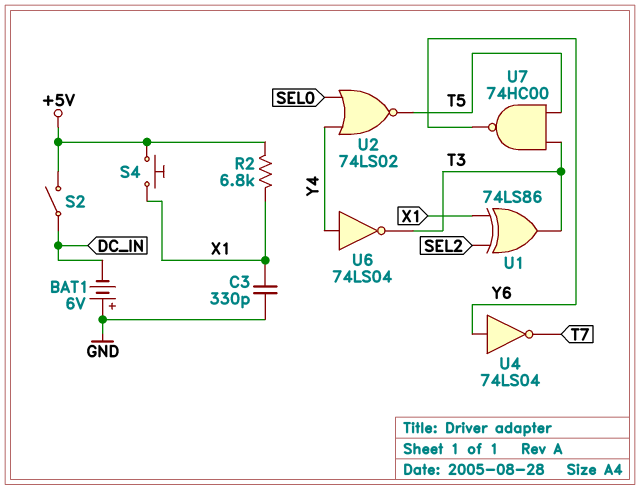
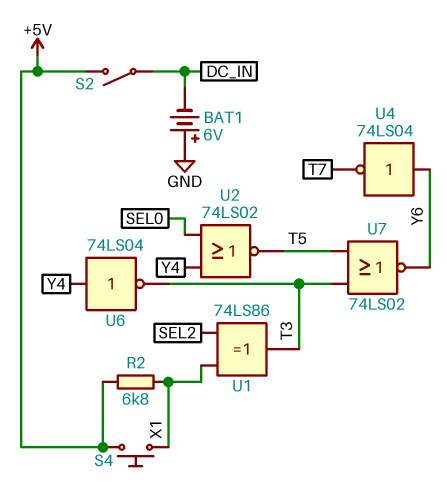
C3: 330pF (GND, X1) -> none
U7: NAND 74HC00 (in T3, in T5, out Y6) -> NOR 74LS02 (in T3, in T5, out Y6)

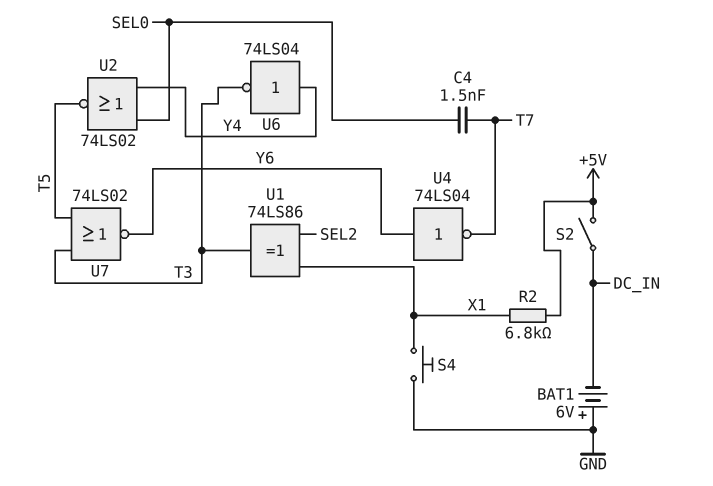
C4: none -> 1.5nF (SEL0, T7)
S4: button (+5V, X1) -> button (GND, X1)

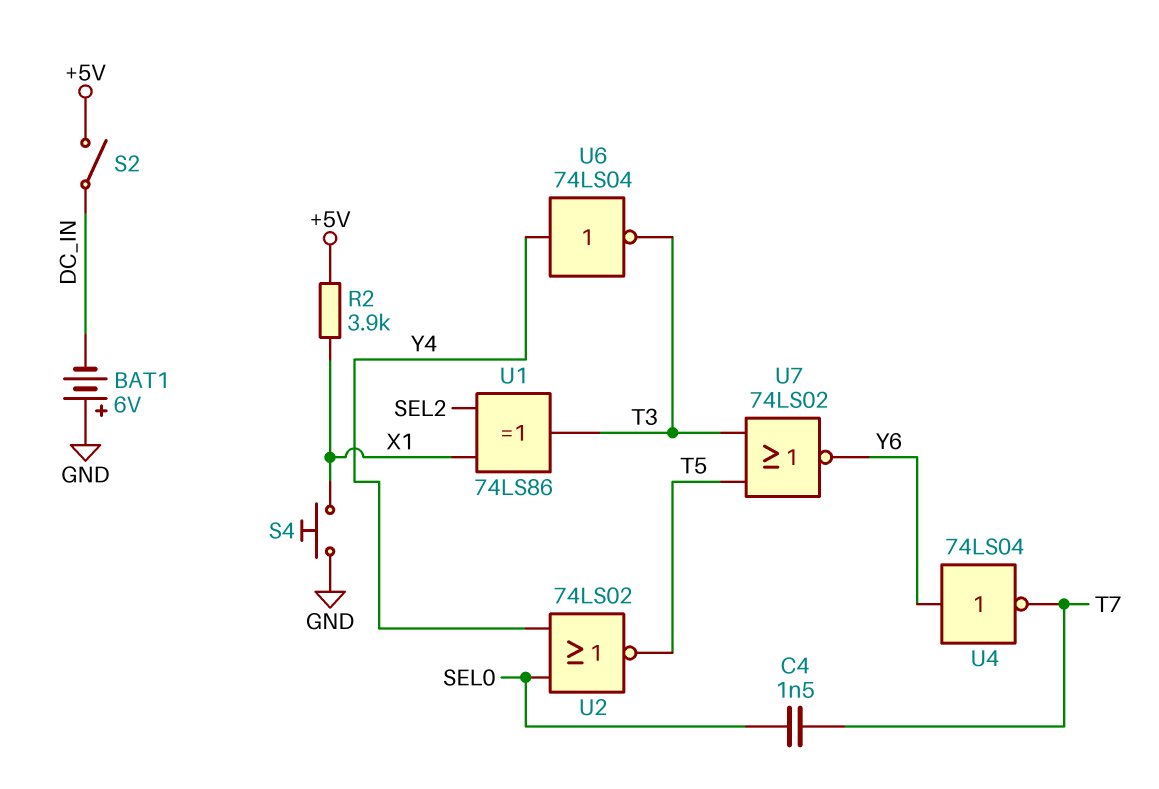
R2: 6.8k (+5V, X1) -> 3.9k (+5V, X1)

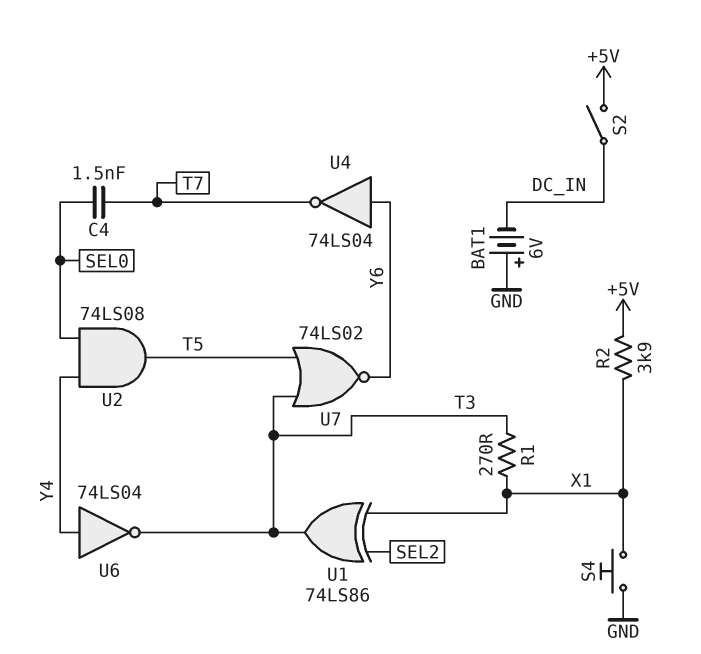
R1: none -> 270 (T3, X1)
U2: NOR 74LS02 (in SEL0, in Y4, out T5) -> AND 74LS08 (in SEL0, in Y4, out T5)

